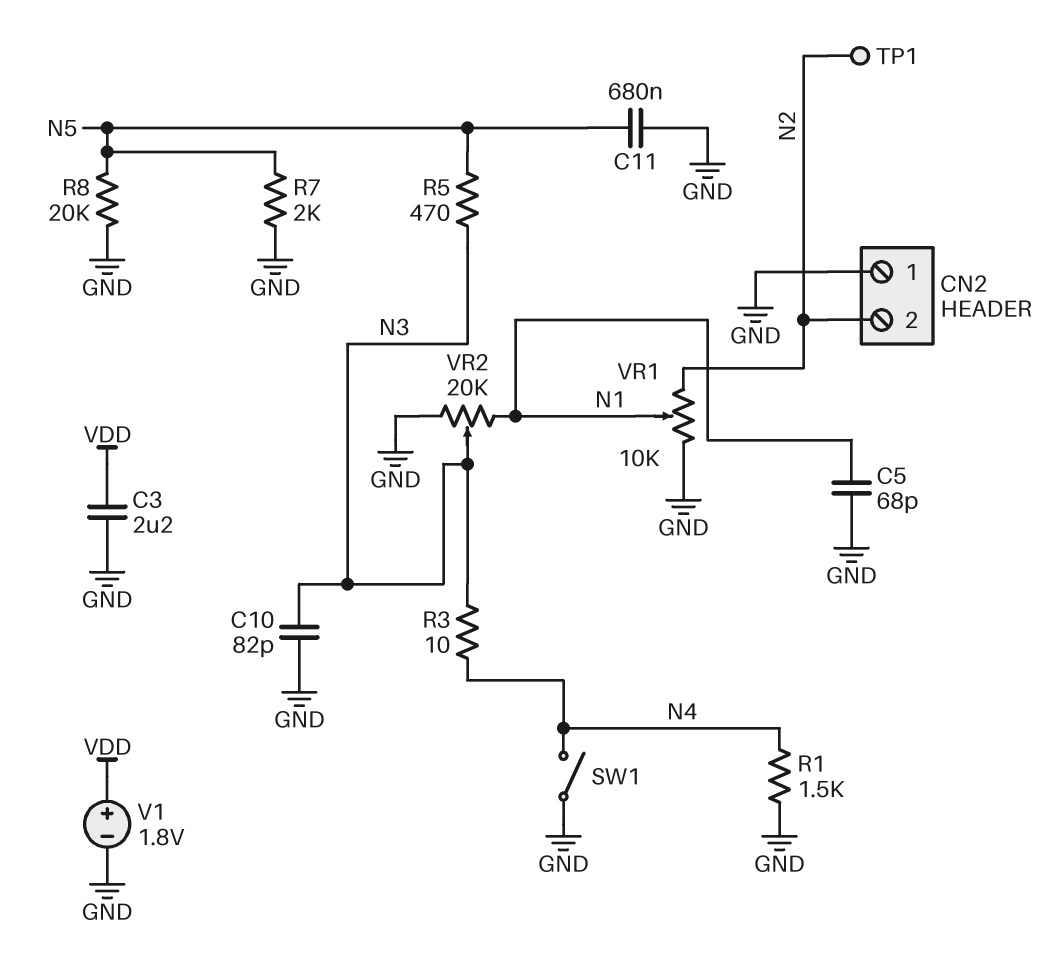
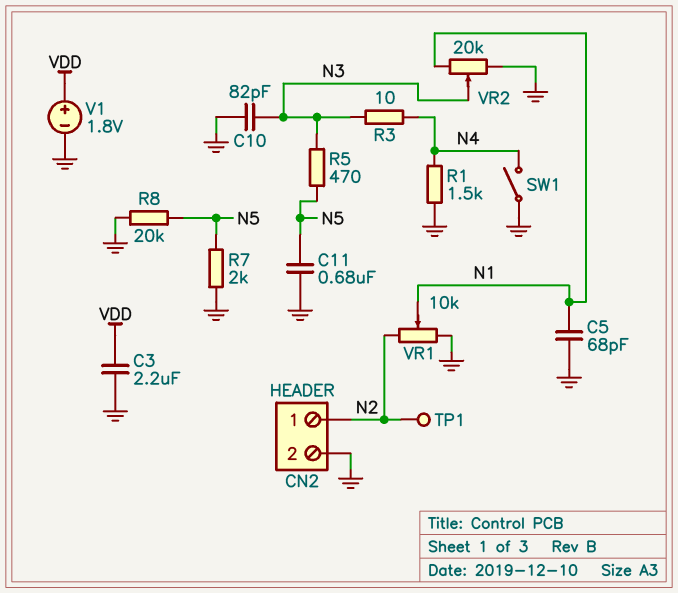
CN2 pin 1: GND -> N2
CN2 pin 2: N2 -> GND

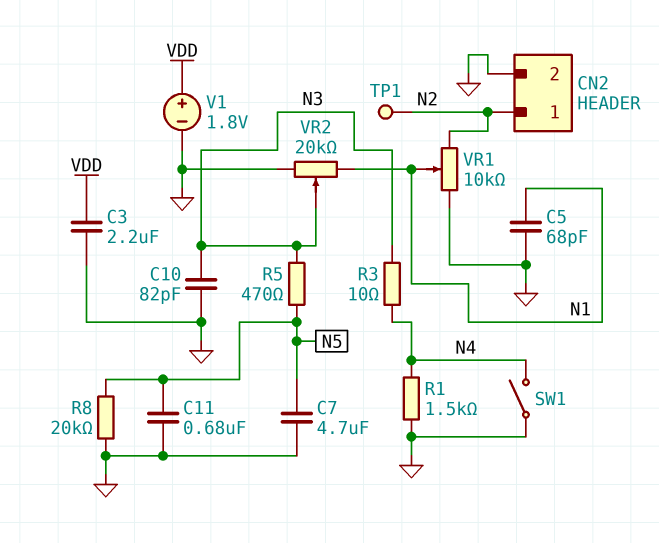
C7: none -> 4.7uF (GND, N5)
R7: 2k (GND, N5) -> none

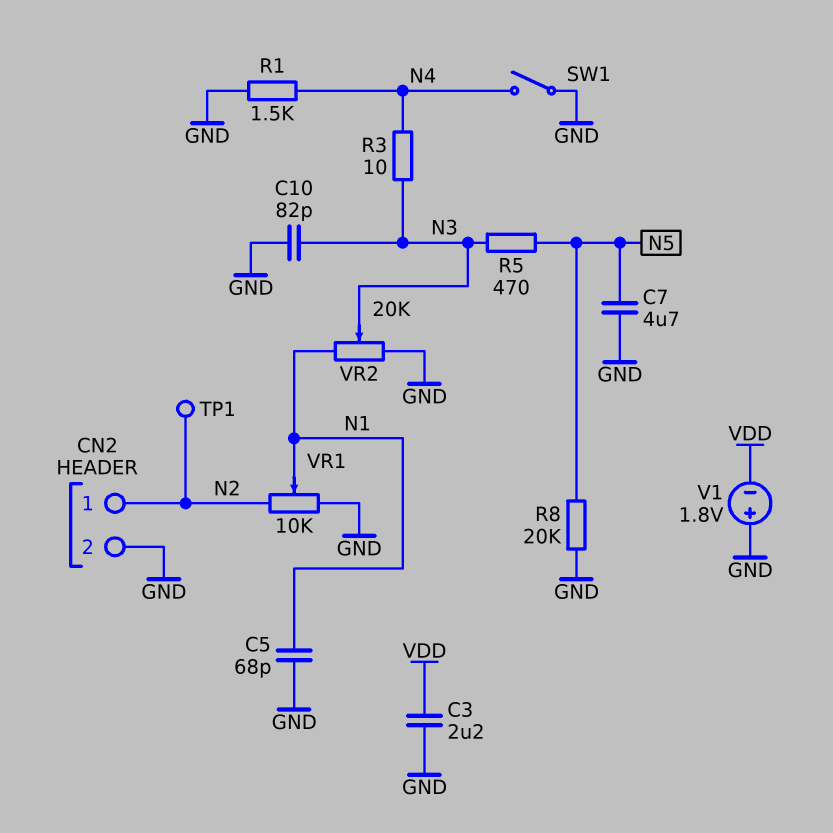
C11: 680nF (GND, N5) -> none
V1: 1.8V (plus VDD, minus GND) -> 1.8V (plus GND, minus VDD)

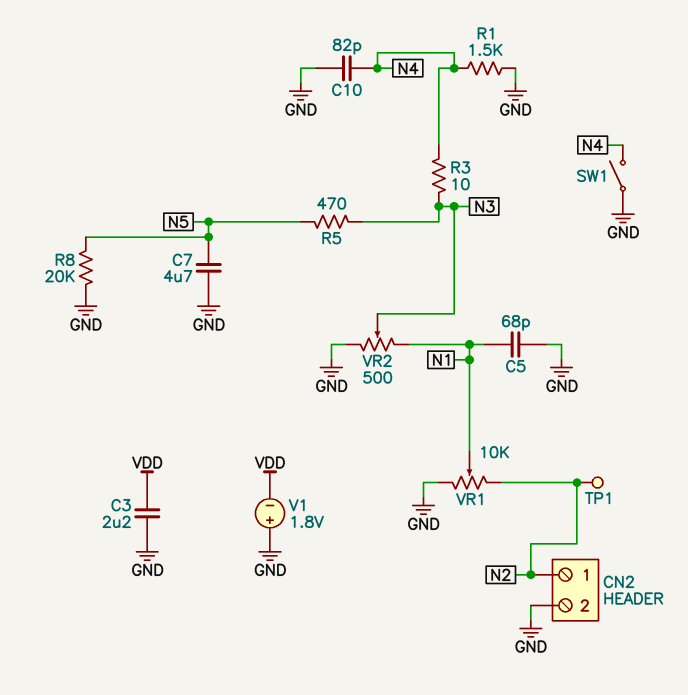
C10: 82pF (GND, N3) -> 82pF (GND, N4)
VR2: 20k (GND, N1, wiper N3) -> 500 (GND, N1, wiper N3)

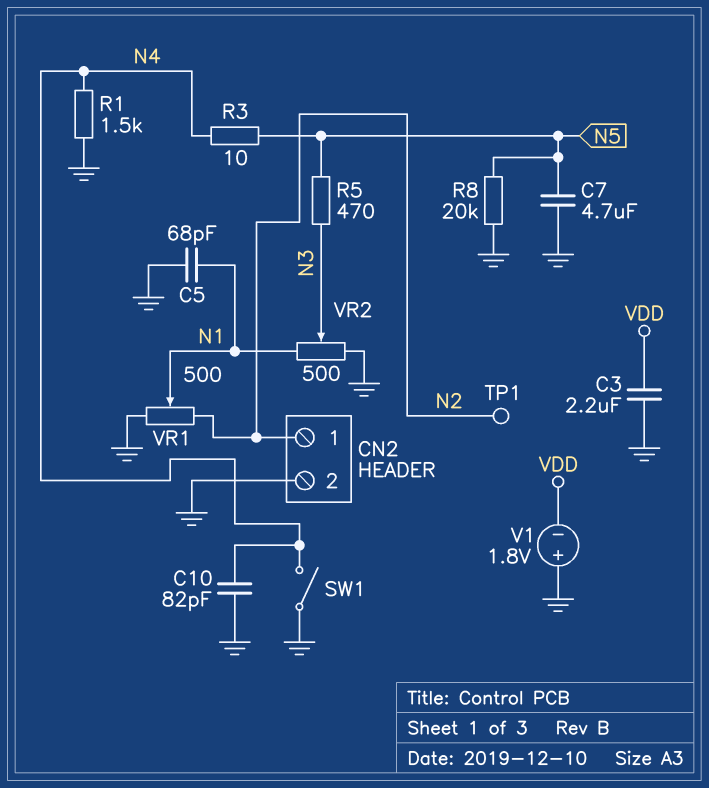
R3: 10 (N3, N4) -> 10 (N4, N5)
VR1: 10k (GND, N2, wiper N1) -> 500 (GND, N2, wiper N1)

